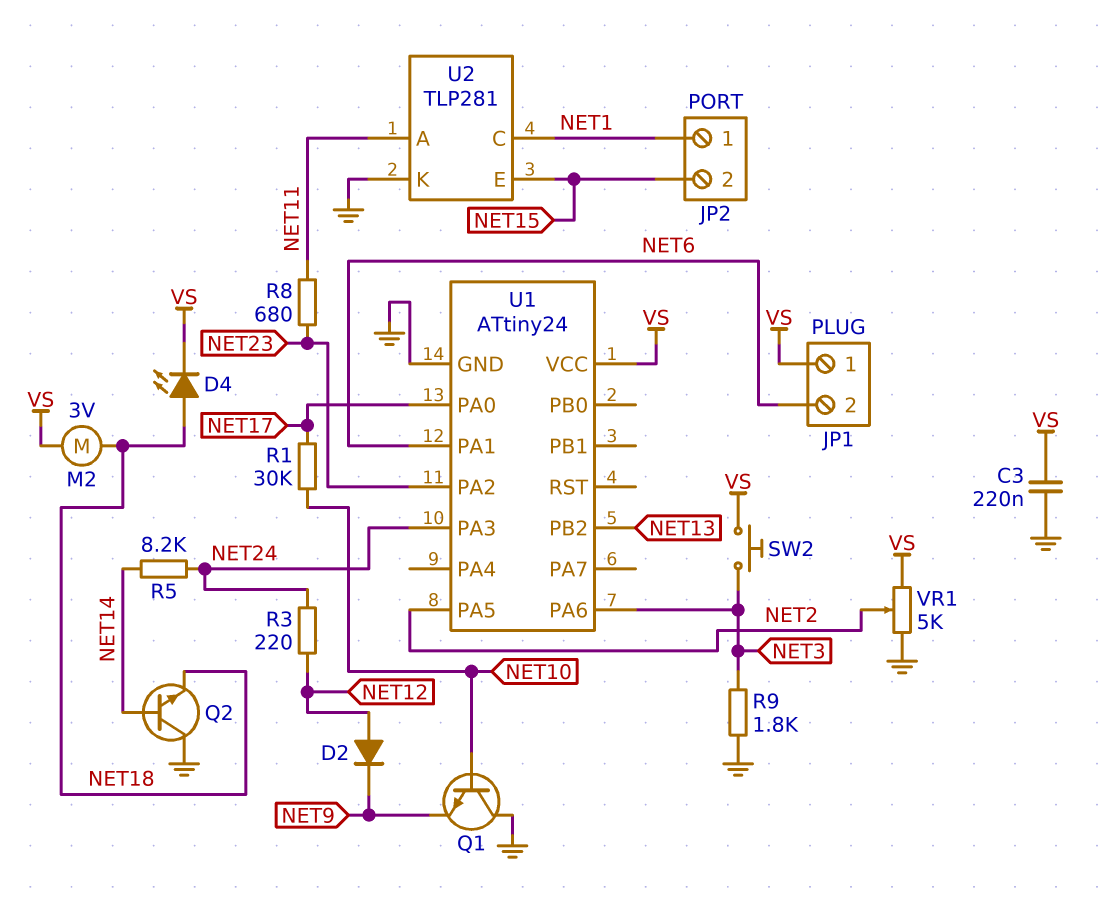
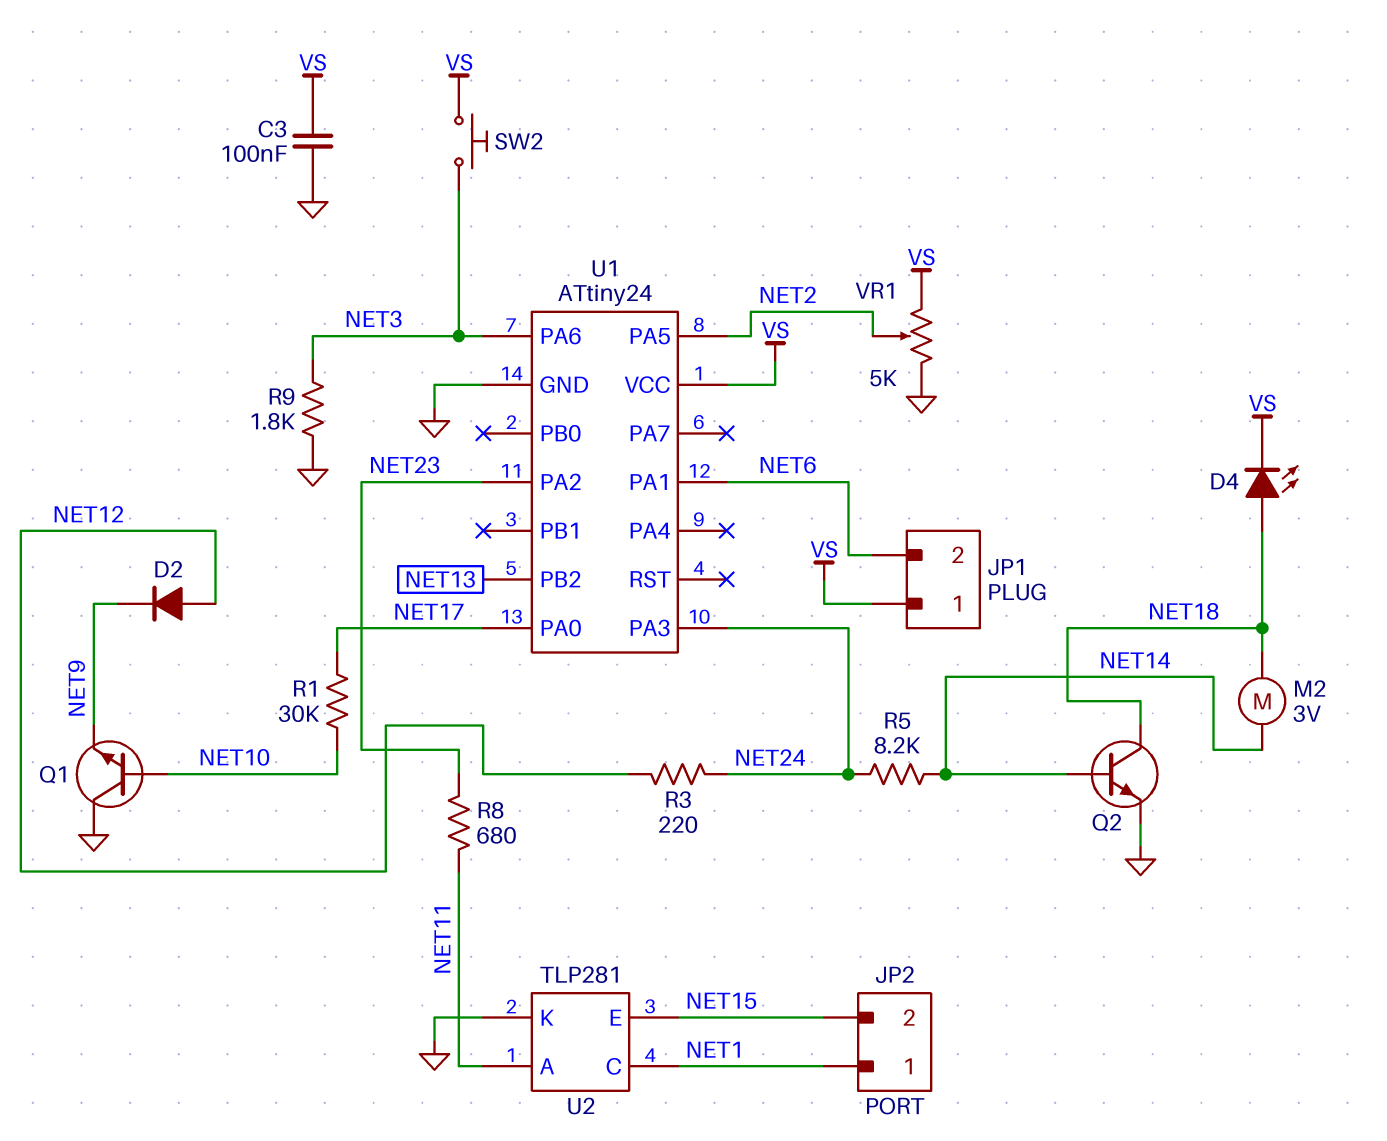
C3: 220nF (GND, VS) -> 100nF (GND, VS)
M2: motor 3V (NET18, VS) -> motor 3V (NET14, NET18)
Q2: NPN (B NET14, C GND, E NET18) -> NPN (B NET14, C NET18, E GND)

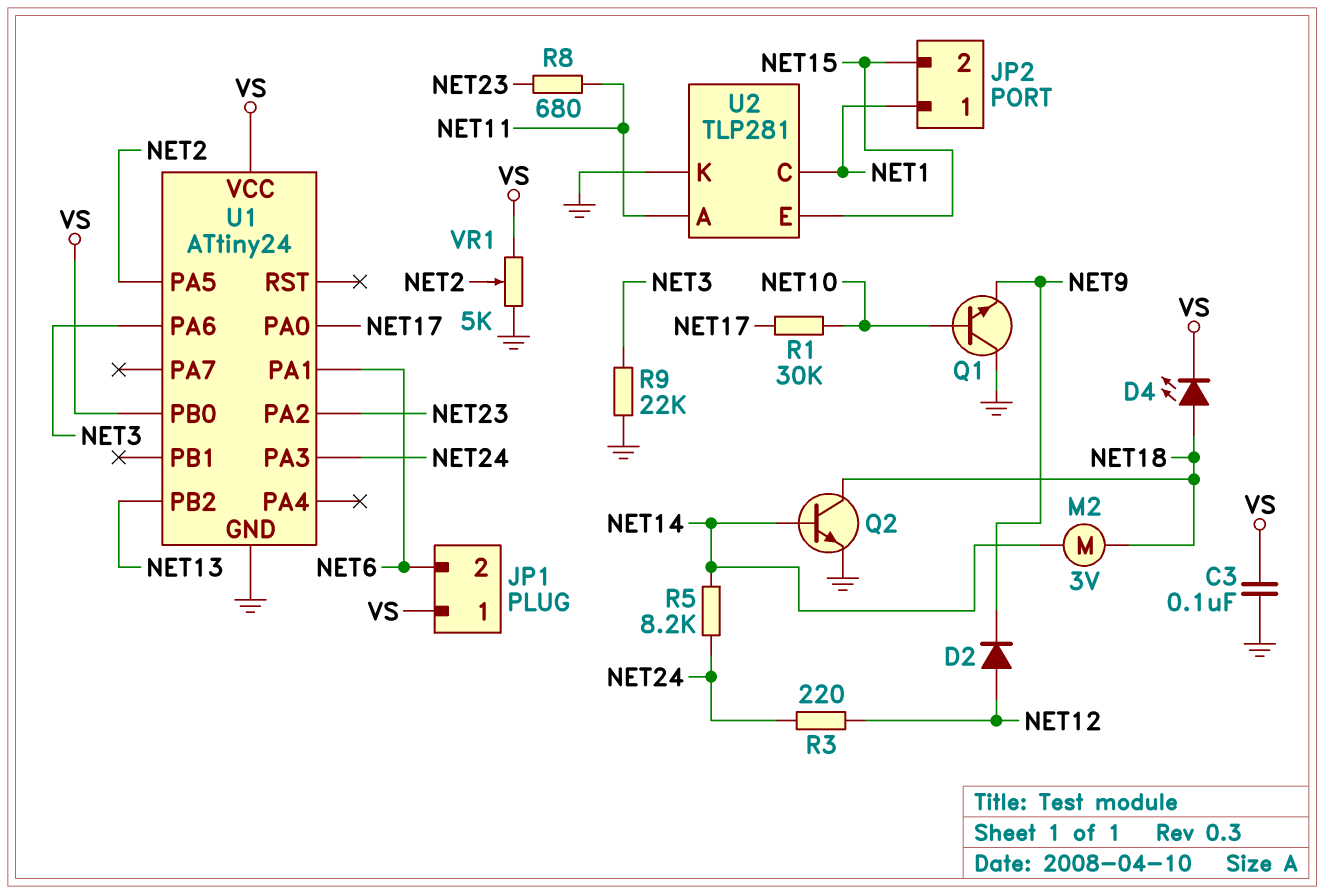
R9: 1.8k (GND, NET3) -> 22k (GND, NET3)
SW2: button (NET3, VS) -> none
U1 pin PB0: none -> VS

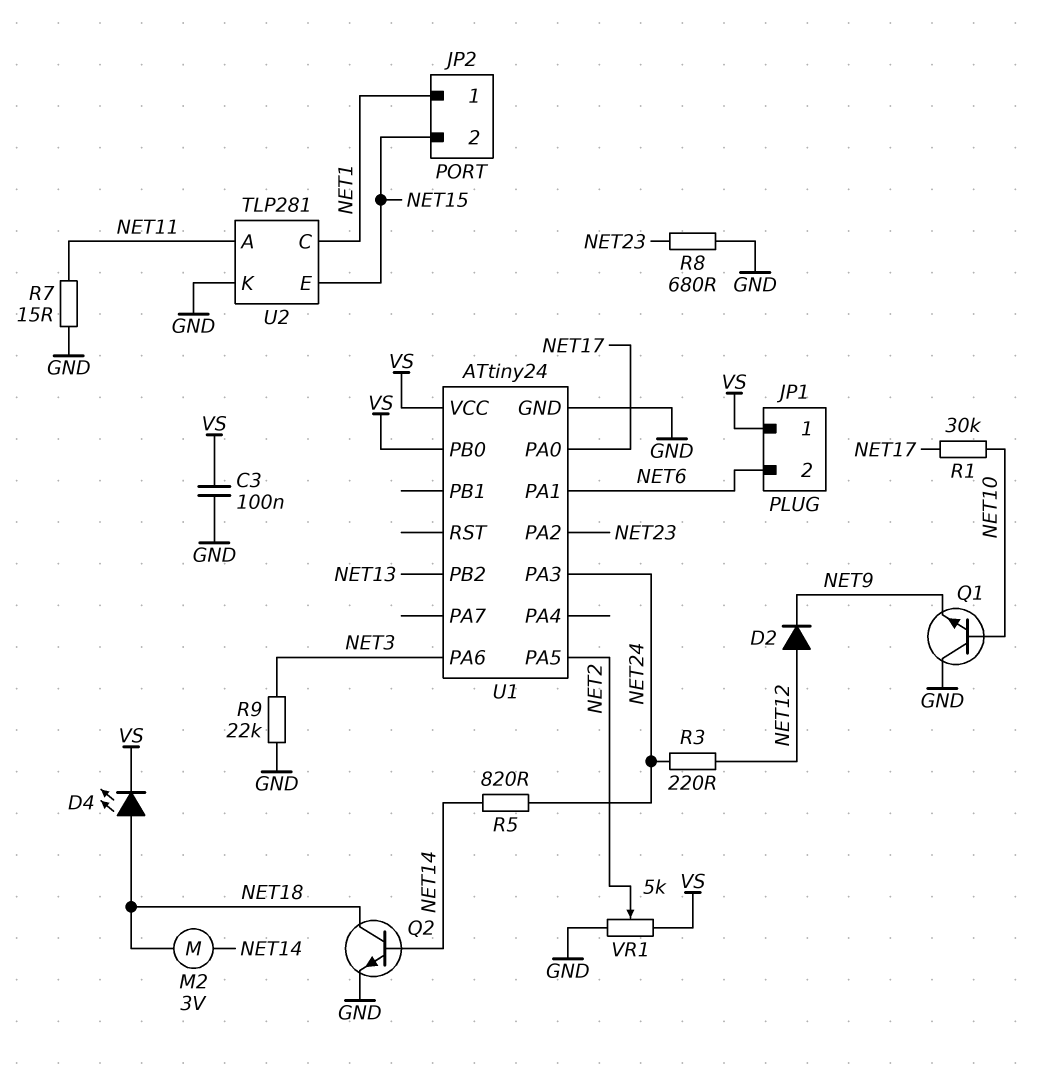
R5: 8.2k (NET14, NET24) -> 820 (NET14, NET24)
R7: none -> 15 (GND, NET11)
R8: 680 (NET11, NET23) -> 680 (GND, NET23)

